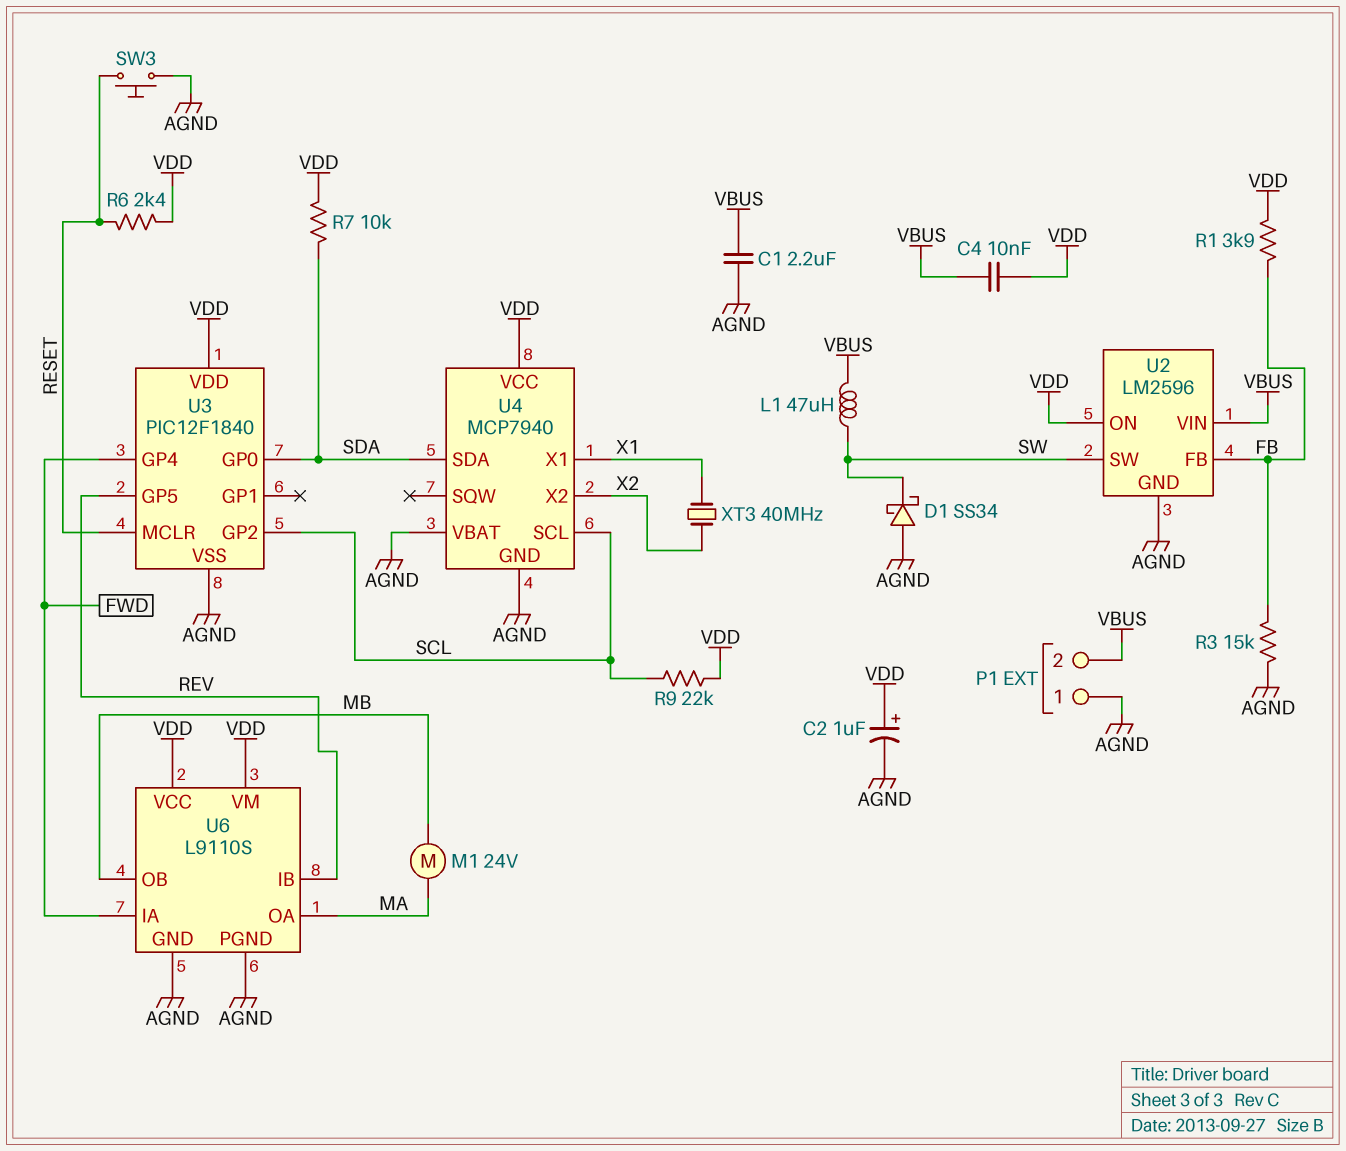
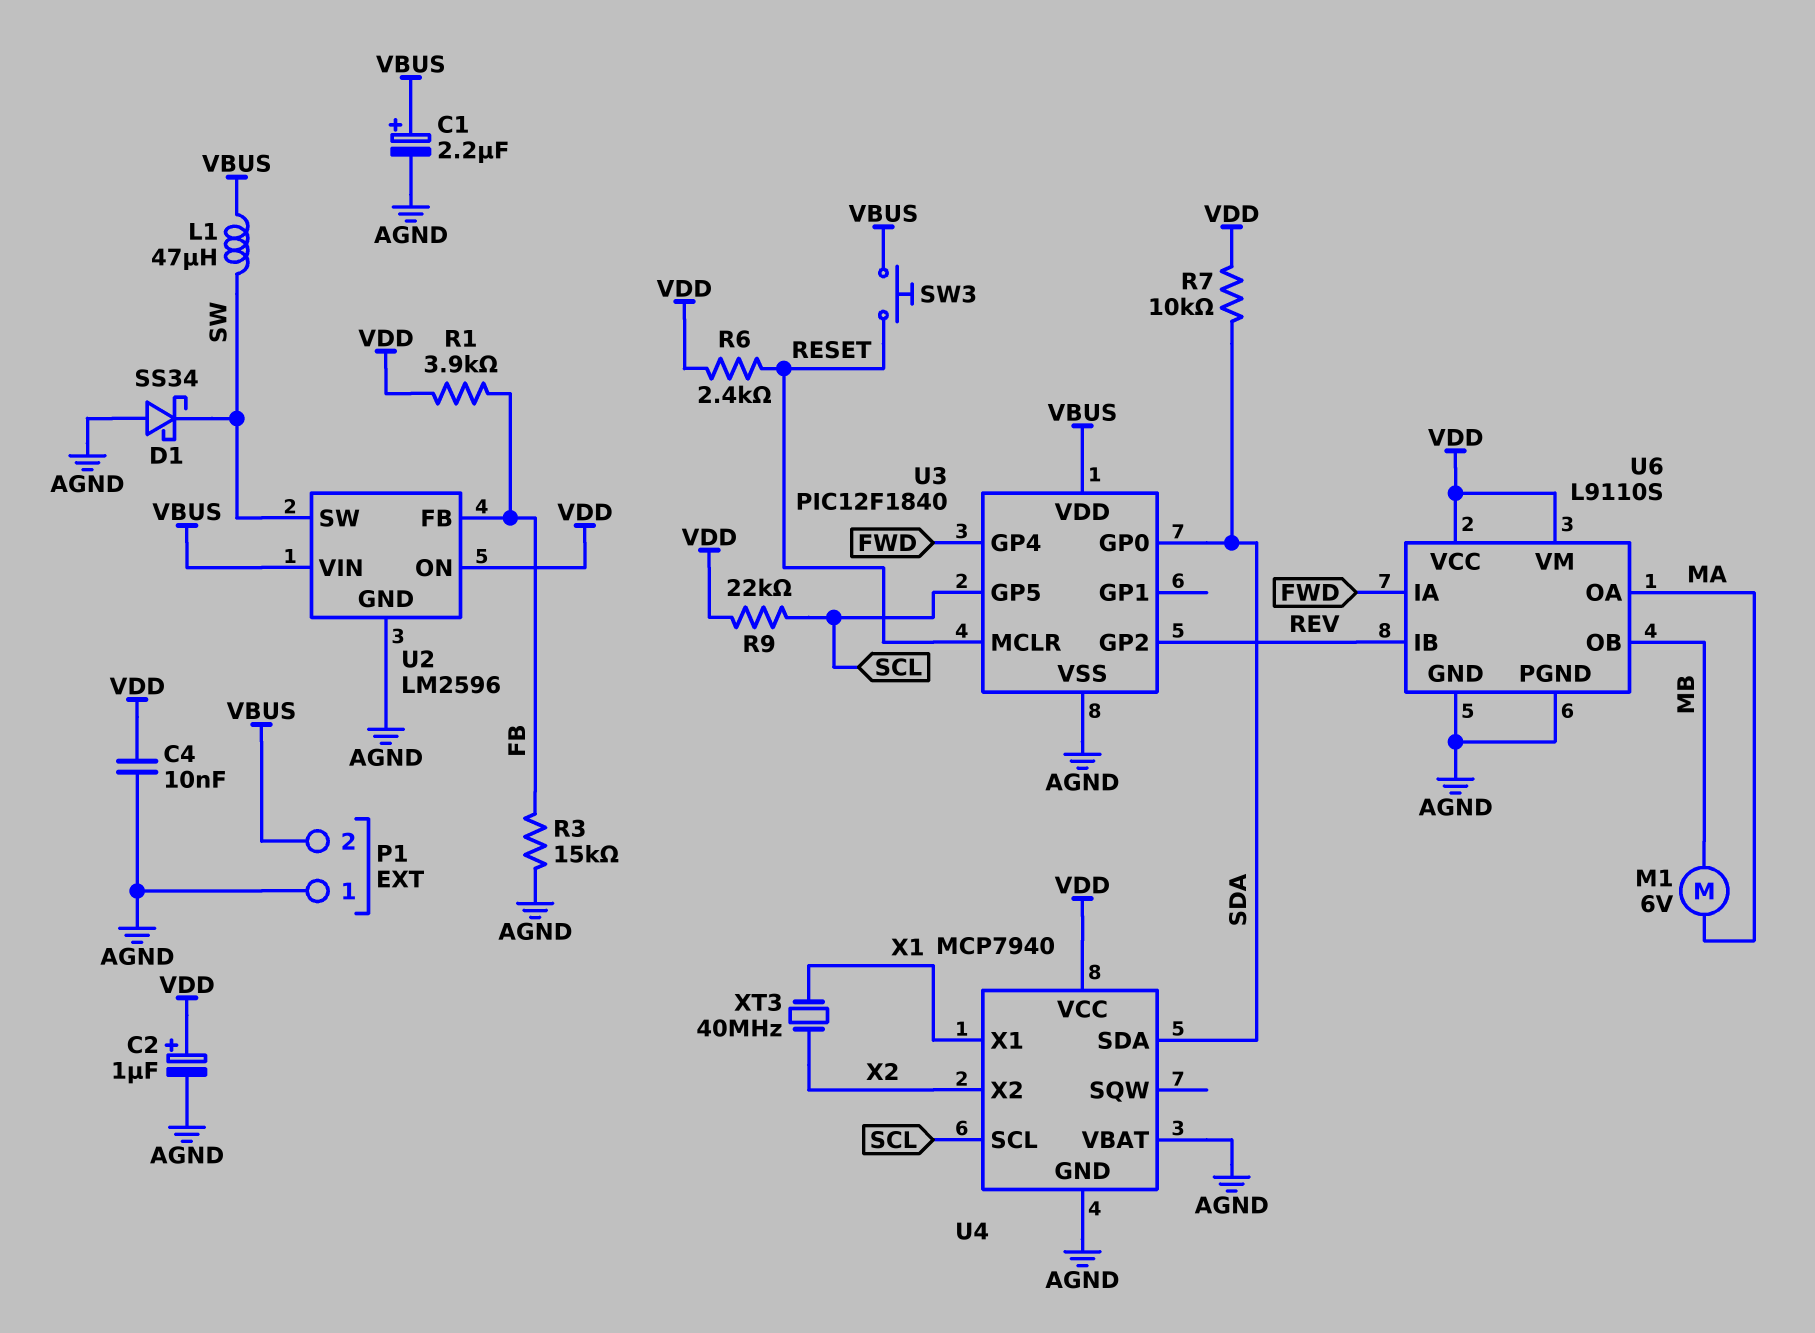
C1: 2.2uF (AGND, VBUS) -> 2.2uF (plus VBUS, minus AGND)
C4: 10nF (VBUS, VDD) -> 10nF (AGND, VDD)
M1: motor 24V (MA, MB) -> motor 6V (MA, MB)
SW3: button (AGND, RESET) -> button (RESET, VBUS)
U3 pin GP2: SCL -> REV
U3 pin GP5: REV -> SCL
U3 pin VDD: VDD -> VBUS

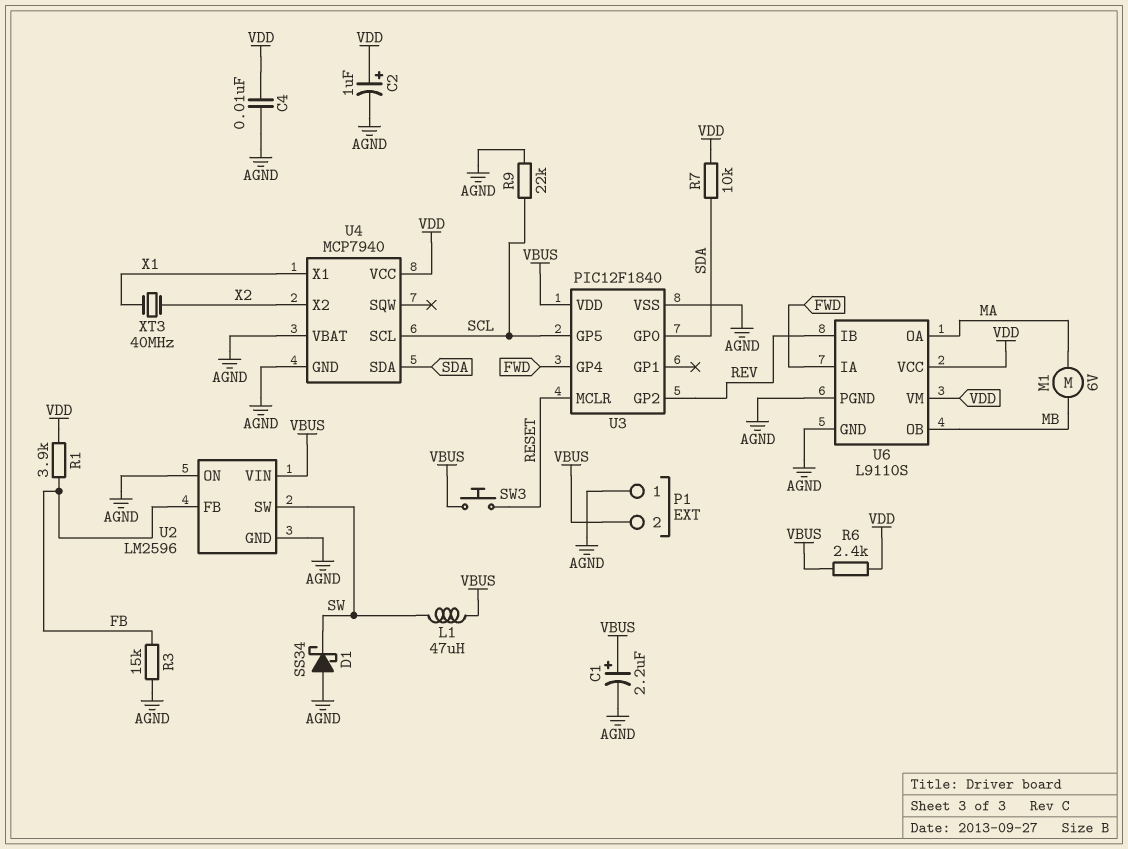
R6: 2.4k (RESET, VDD) -> 2.4k (VBUS, VDD)
R9: 22k (SCL, VDD) -> 22k (AGND, SCL)
U2 pin ON: VDD -> AGND

